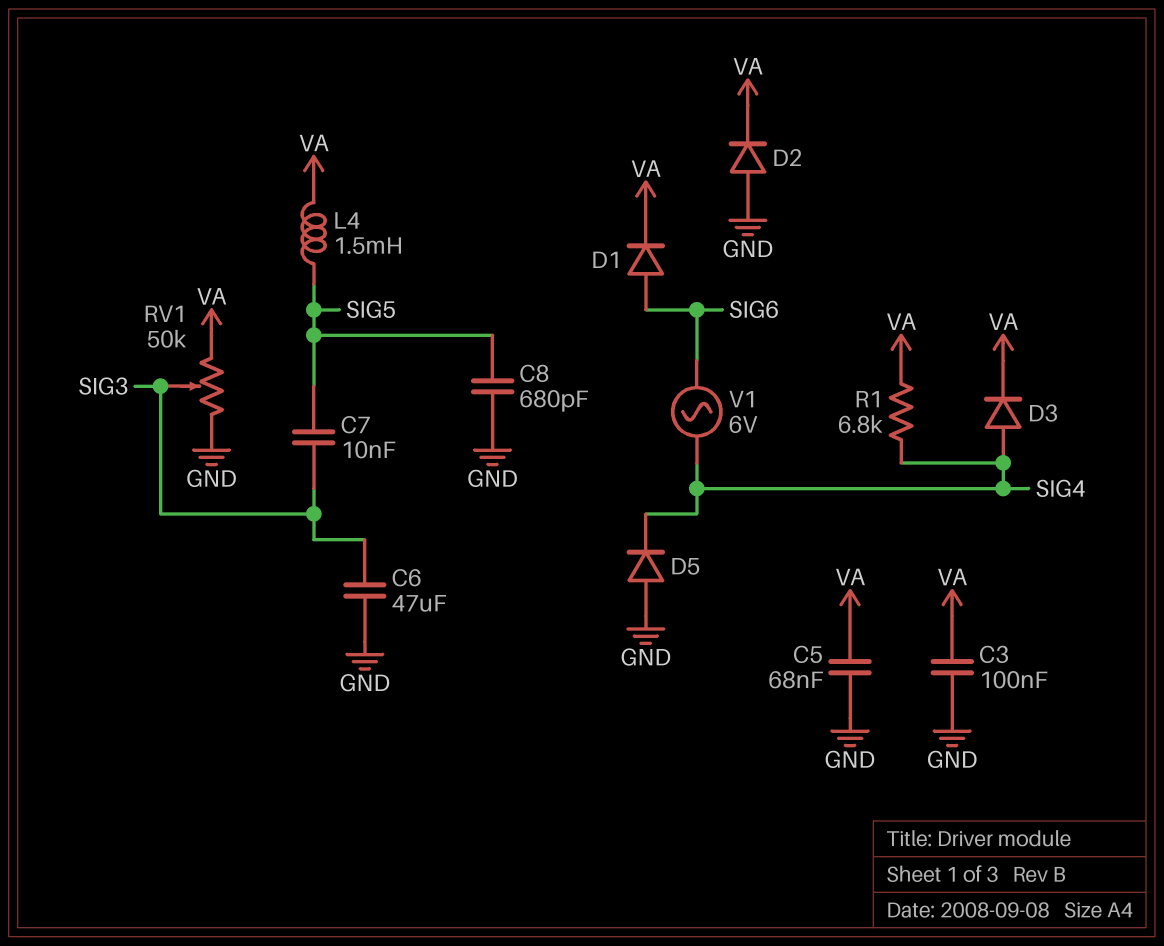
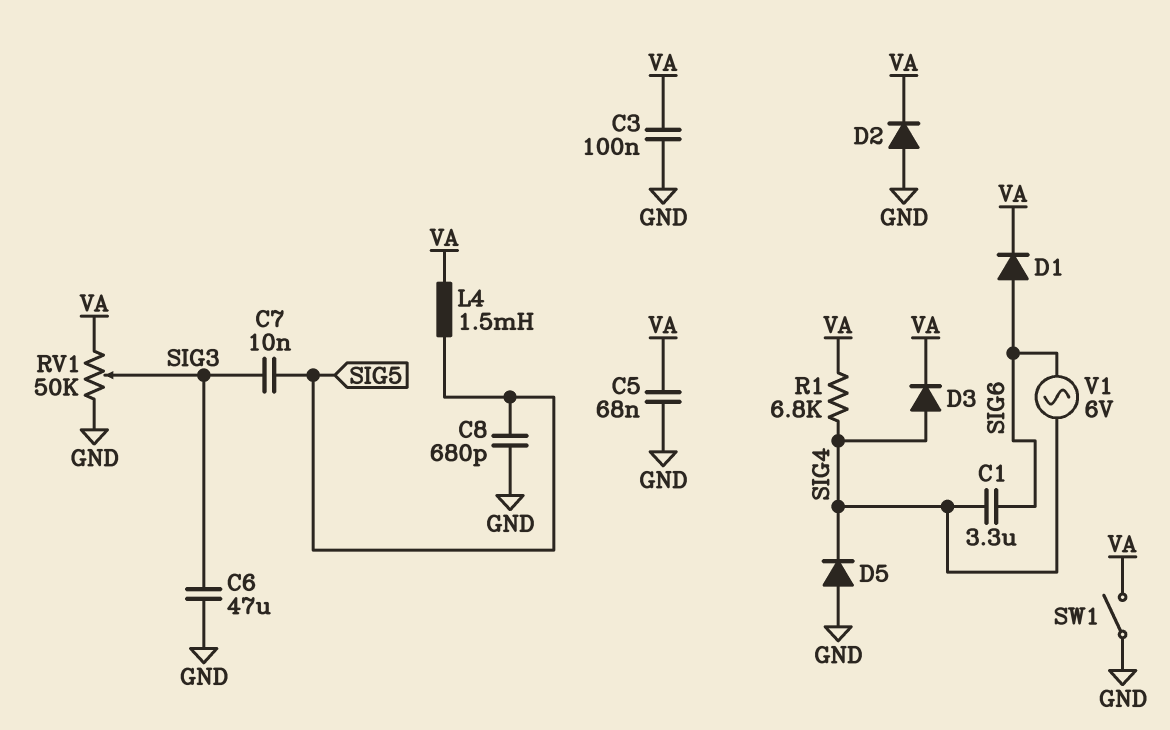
C1: none -> 3.3uF (SIG4, SIG6)
SW1: none -> switch (GND, VA)

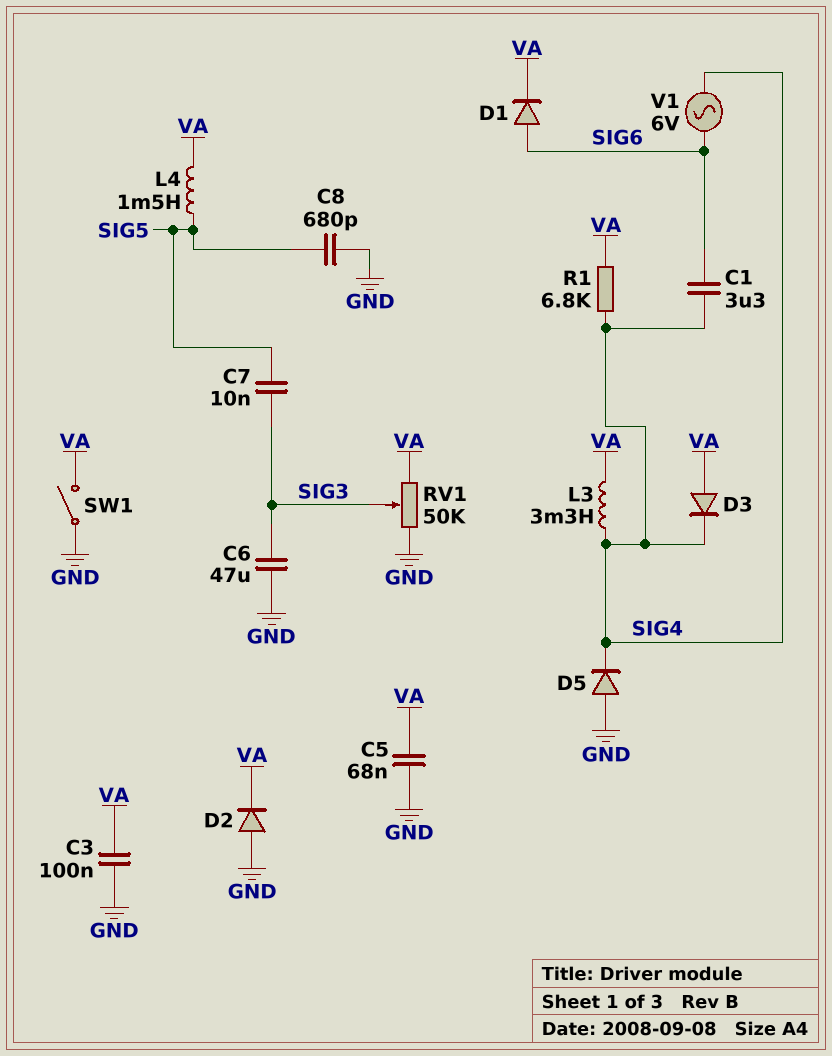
D3: diode (A SIG4, K VA) -> diode (A VA, K SIG4)
L3: none -> 3.3mH (SIG4, VA)

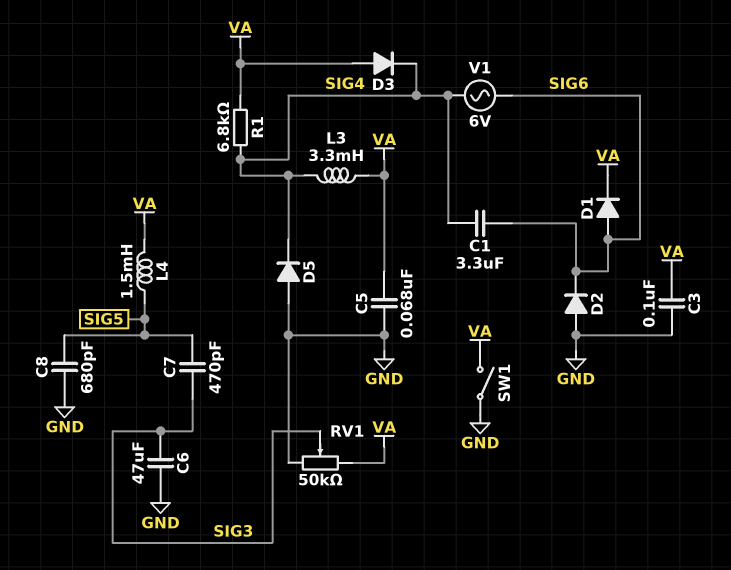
C7: 10nF (SIG3, SIG5) -> 470pF (SIG3, SIG5)
D2: diode (A GND, K VA) -> diode (A GND, K SIG6)

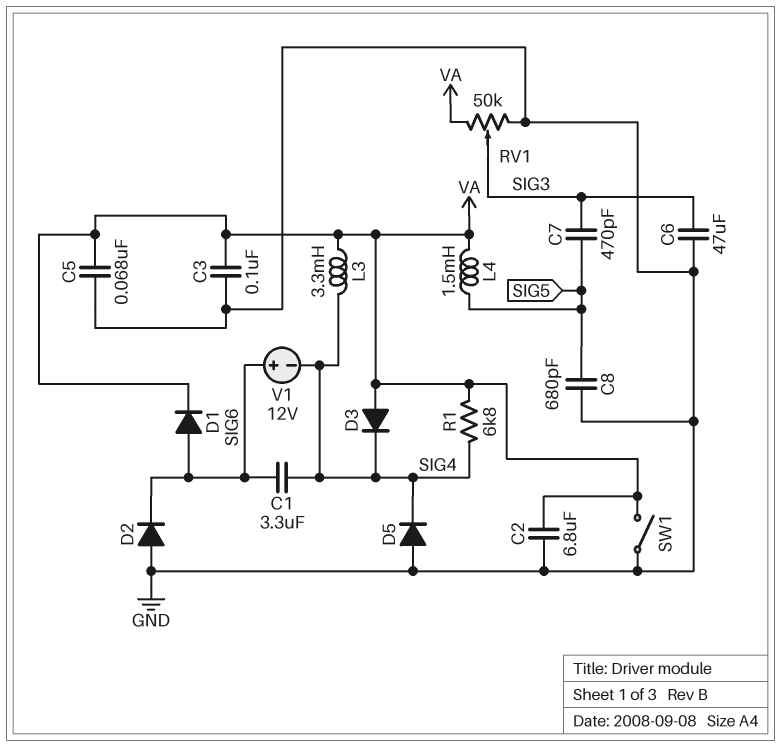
C2: none -> 6.8uF (GND, VA)
V1: AC 6V (SIG4, SIG6) -> 12V (plus SIG6, minus SIG4)

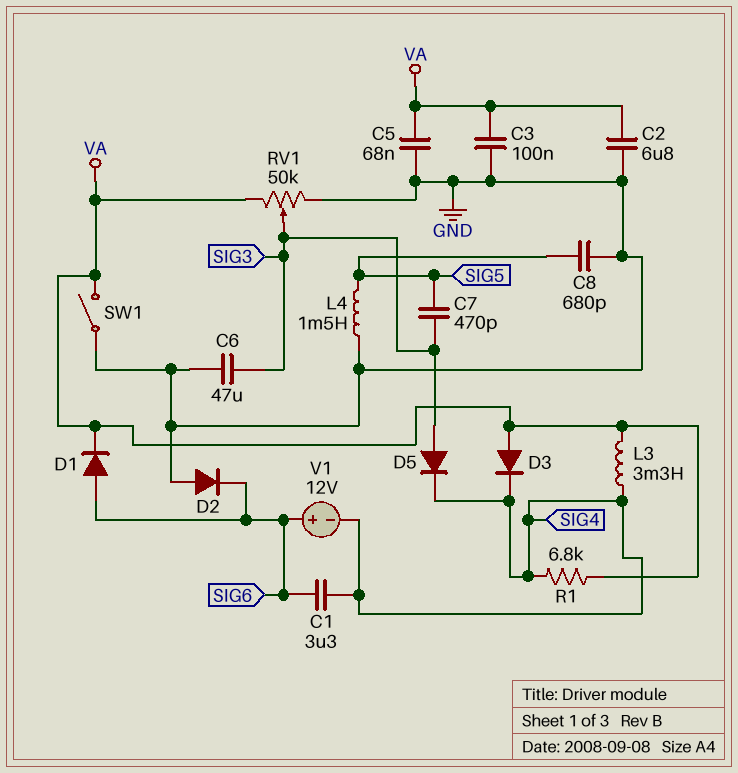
D5: diode (A GND, K SIG4) -> diode (A SIG3, K SIG4)
L4: 1.5mH (SIG5, VA) -> 1.5mH (GND, SIG5)

